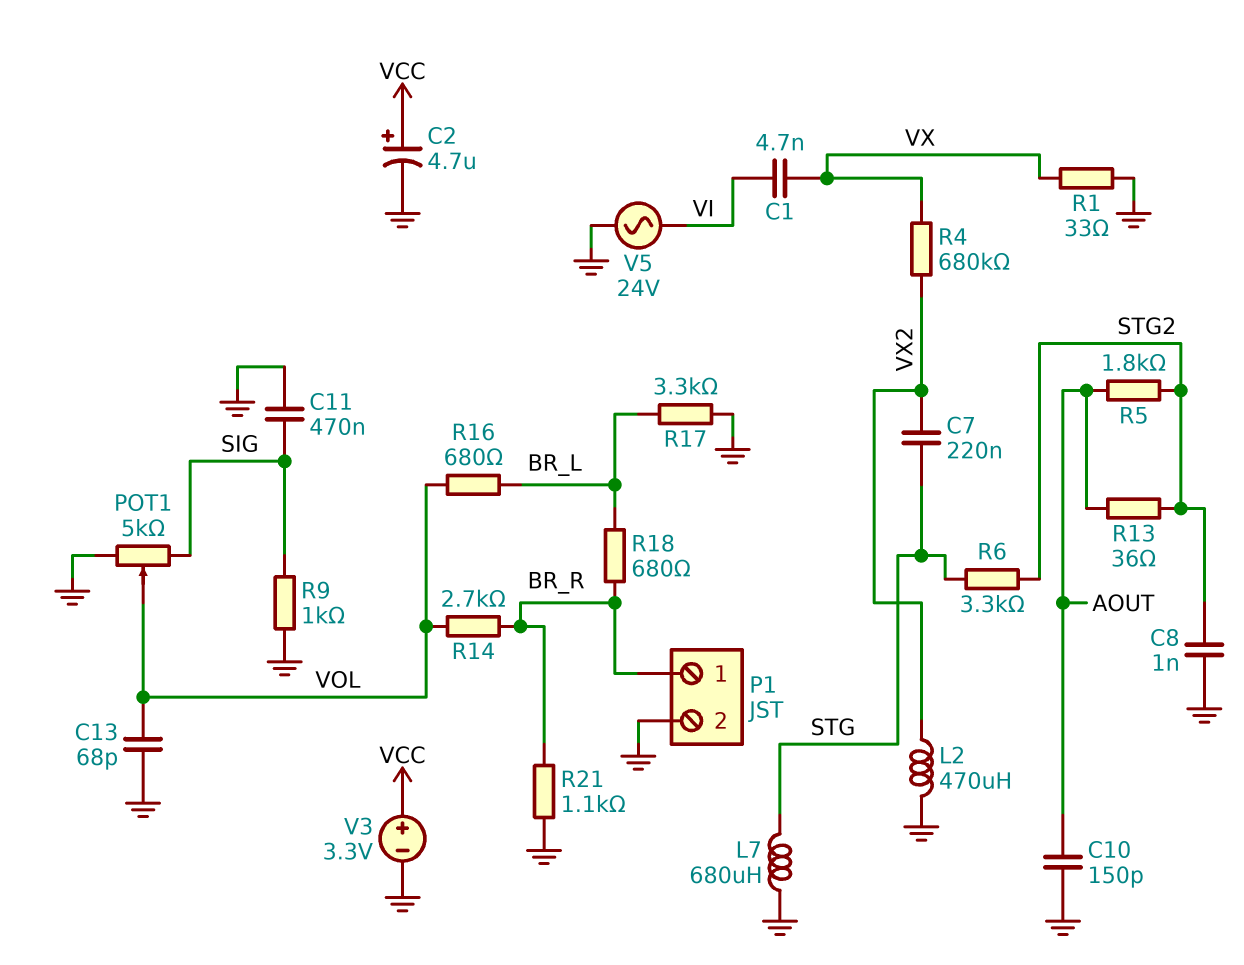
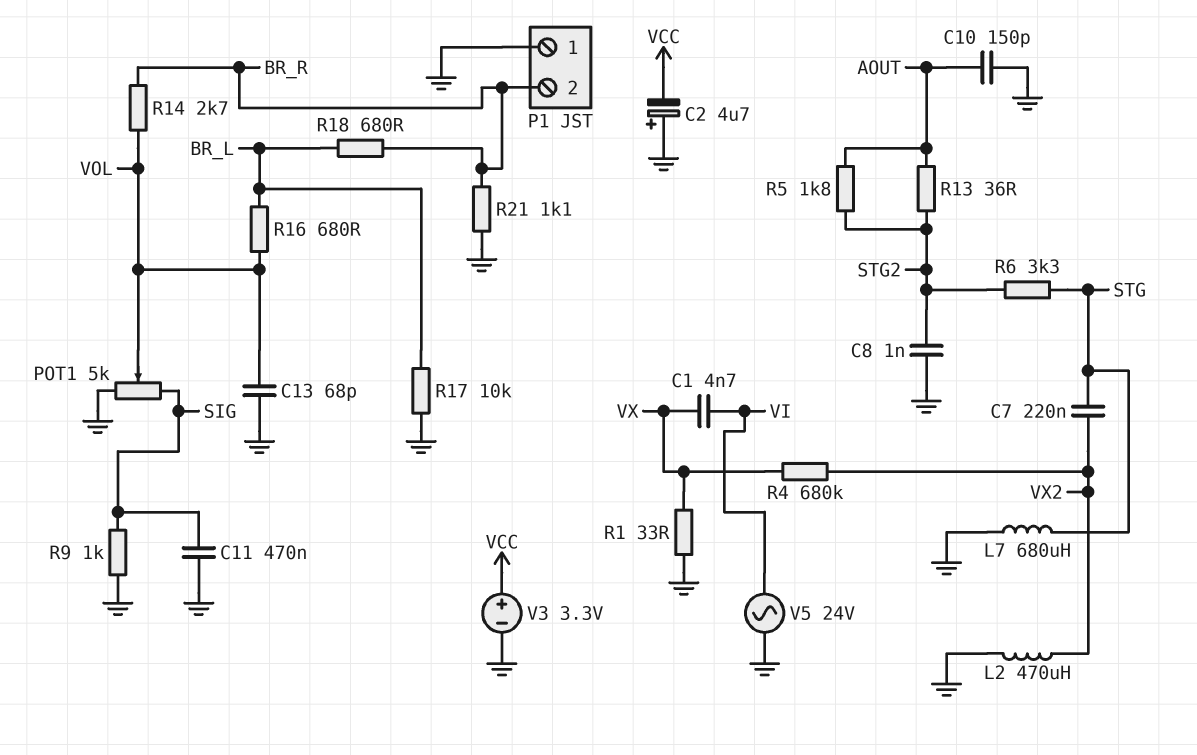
C2: 4.7uF (plus VCC, minus GND) -> 4.7uF (plus GND, minus VCC)
P1 pin 1: BR_R -> GND
P1 pin 2: GND -> BR_R
R17: 3.3k (BR_L, GND) -> 10k (BR_L, GND)

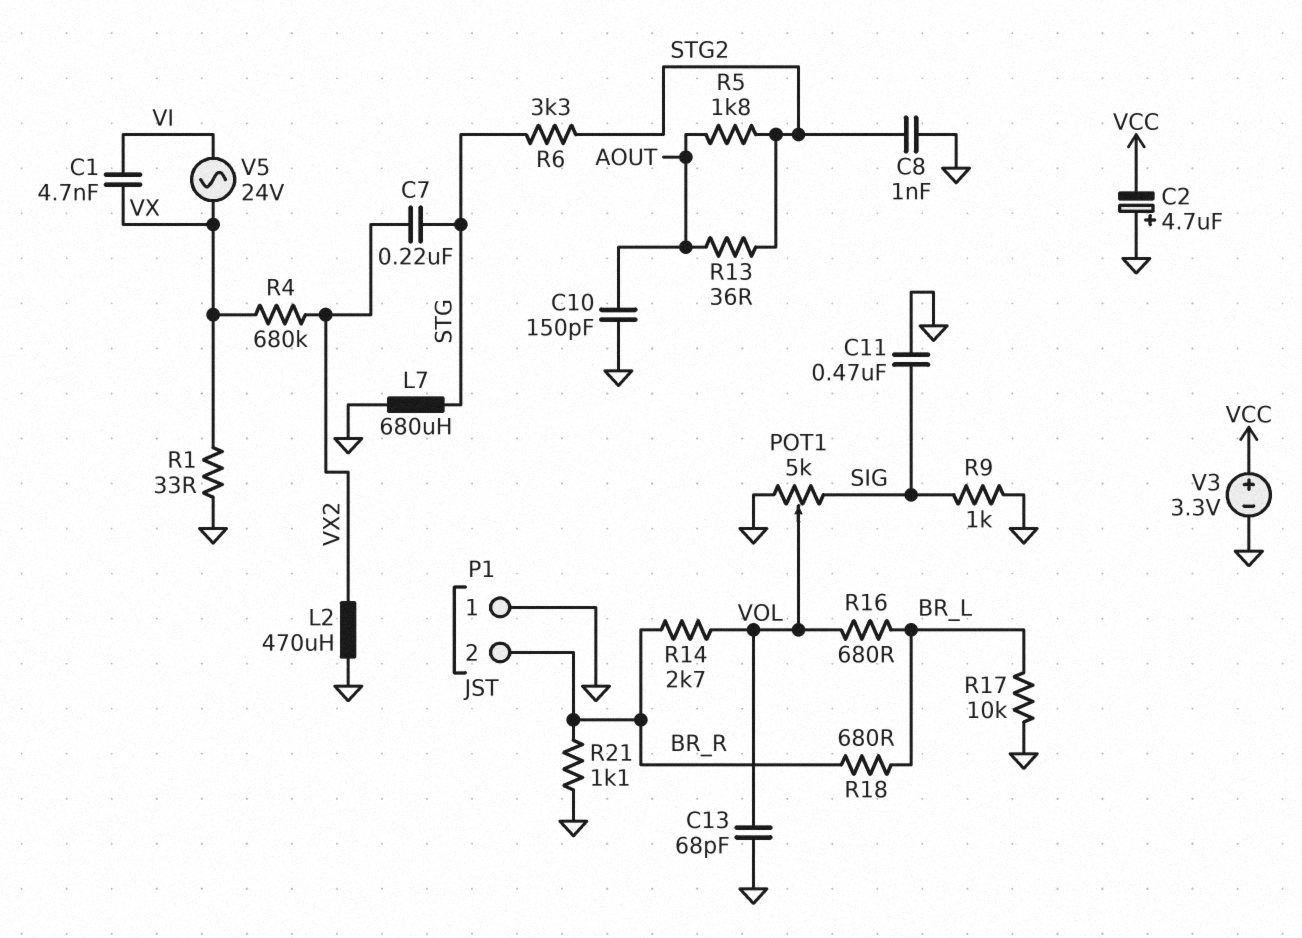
V5: AC 24V (GND, VI) -> AC 24V (VI, VX)

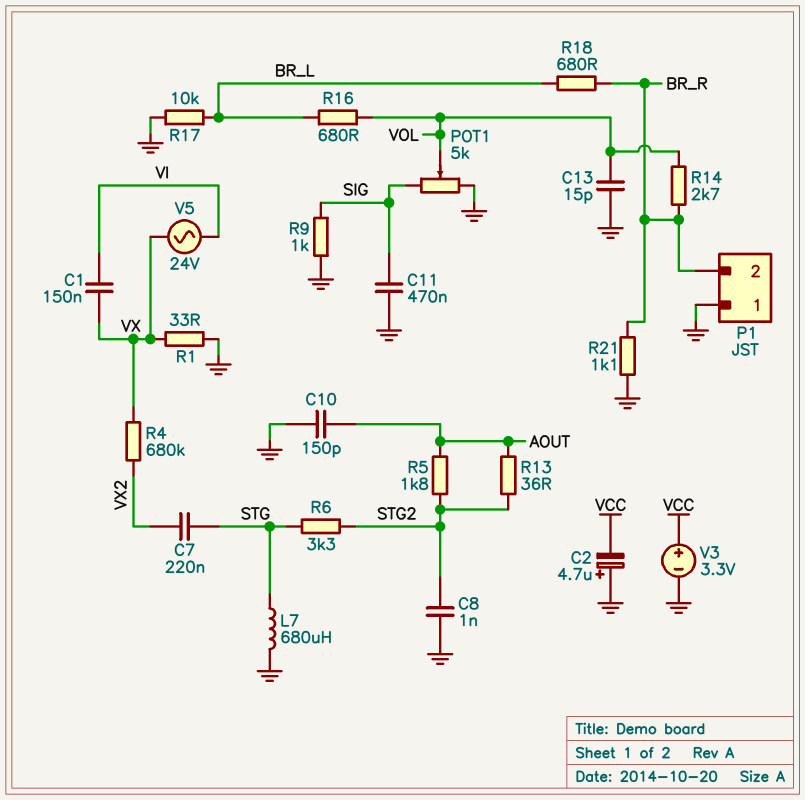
C1: 4.7nF (VI, VX) -> 150nF (VI, VX)
C13: 68pF (GND, VOL) -> 15pF (GND, VOL)
L2: 470uH (GND, VX2) -> none

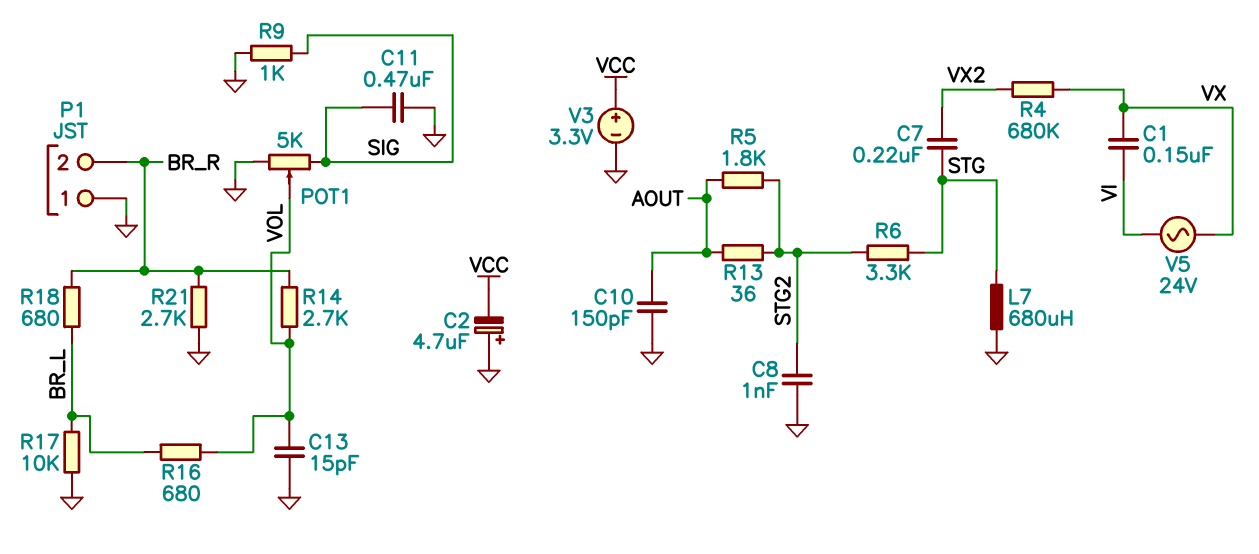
R1: 33 (GND, VX) -> none
R21: 1.1k (BR_R, GND) -> 2.7k (BR_R, GND)

